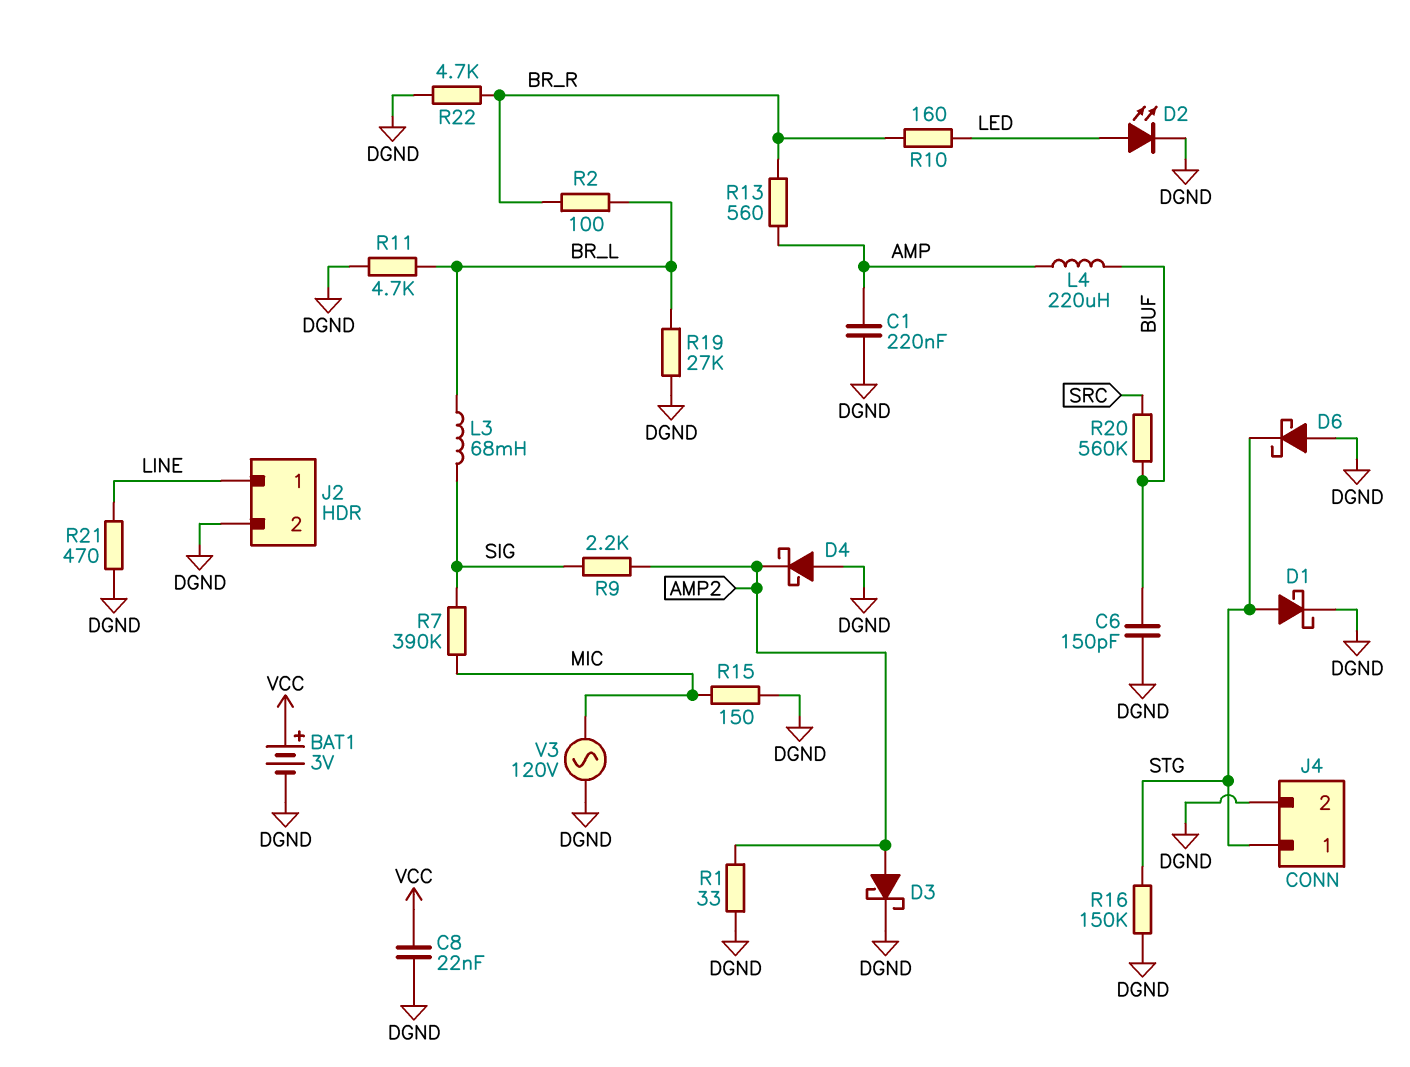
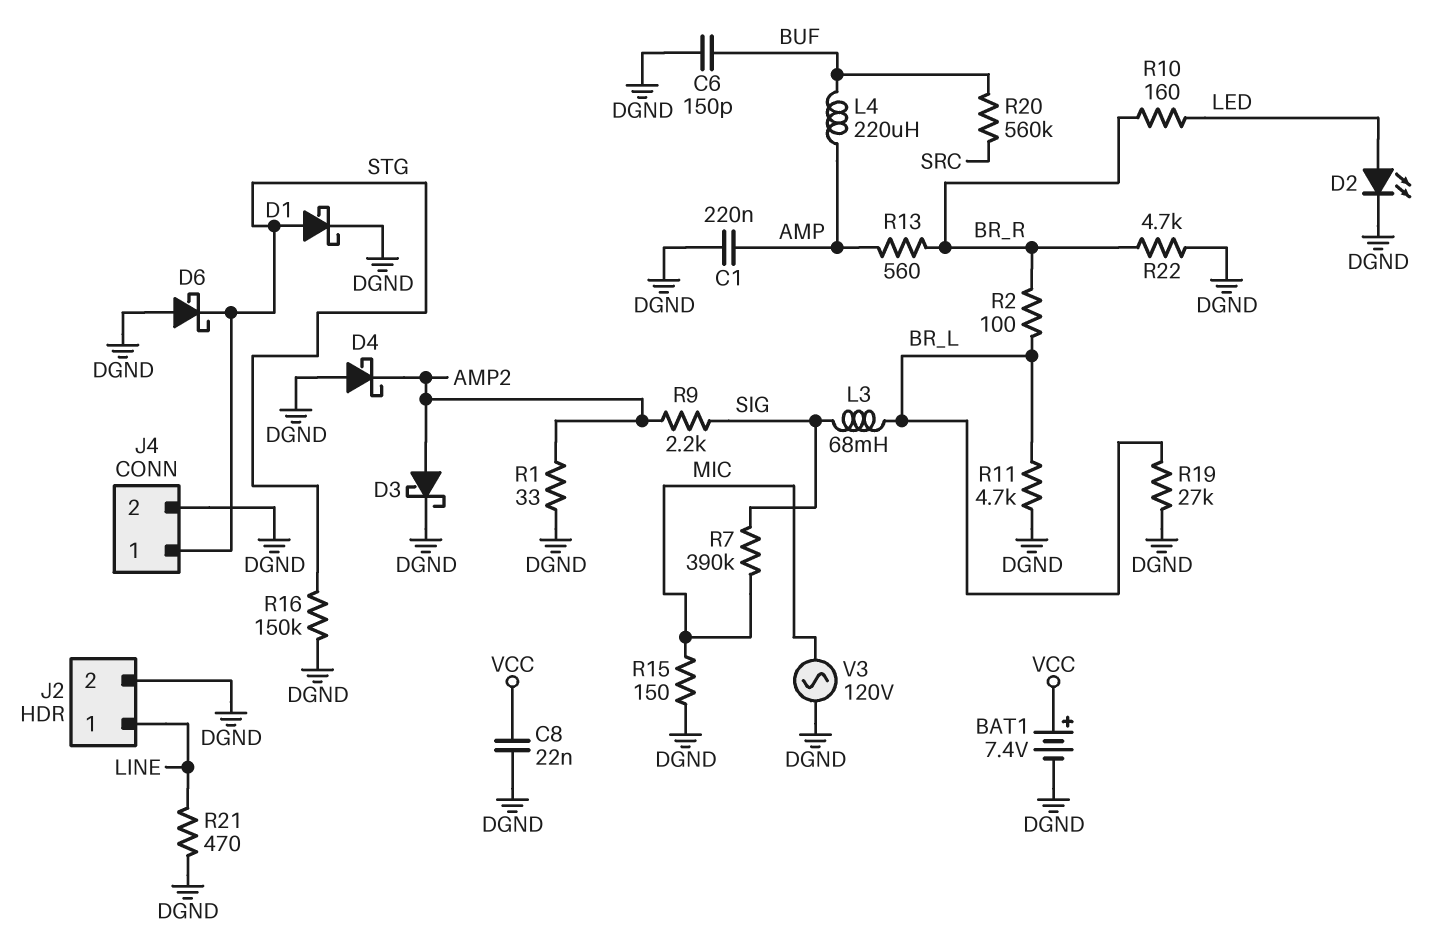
BAT1: 3V (plus VCC, minus DGND) -> 7.4V (plus VCC, minus DGND)

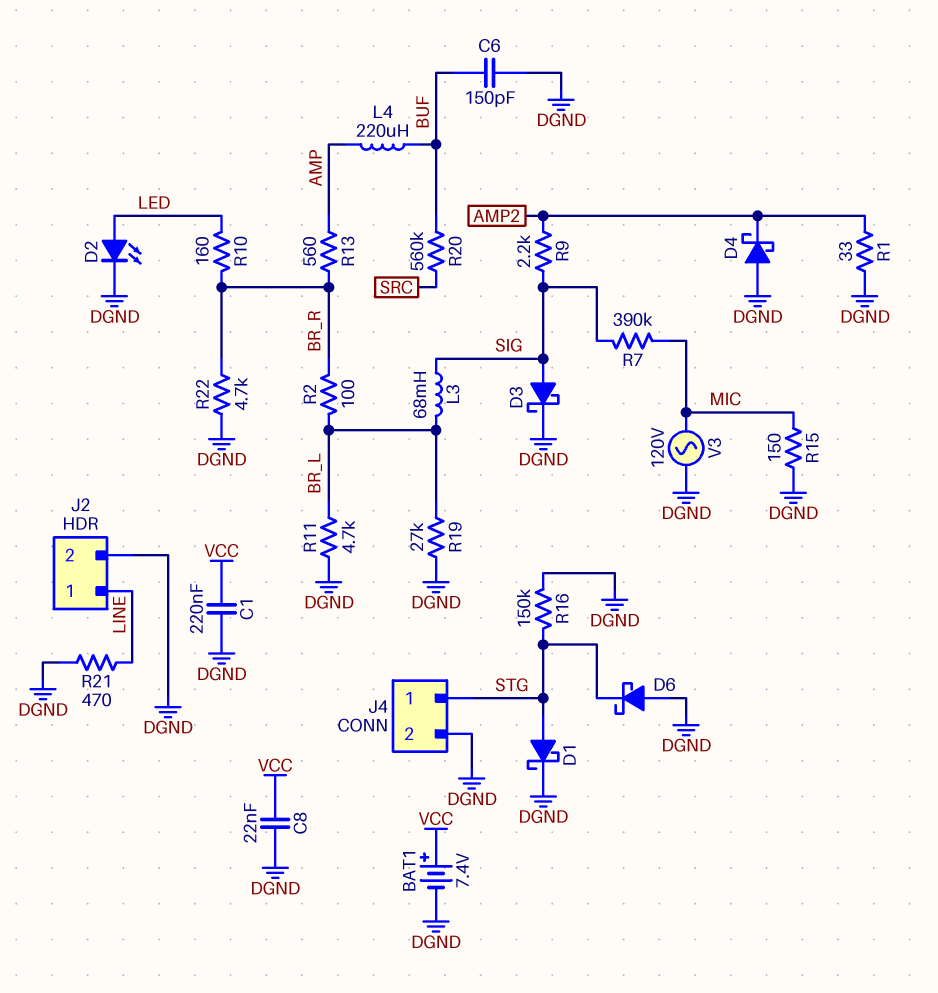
C1: 220nF (AMP, DGND) -> 220nF (DGND, VCC)
D3: schottky (A AMP2, K DGND) -> schottky (A SIG, K DGND)

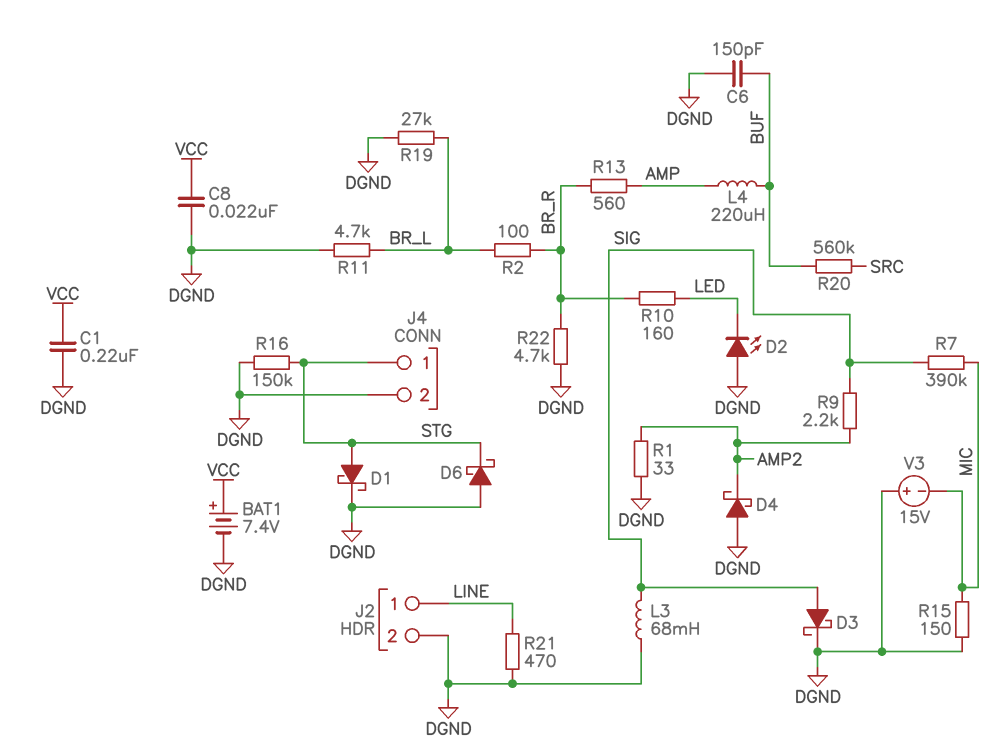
D2: LED (A LED, K DGND) -> LED (A DGND, K LED)
L3: 68mH (BR_L, SIG) -> 68mH (DGND, SIG)
V3: AC 120V (DGND, MIC) -> 15V (plus DGND, minus MIC)

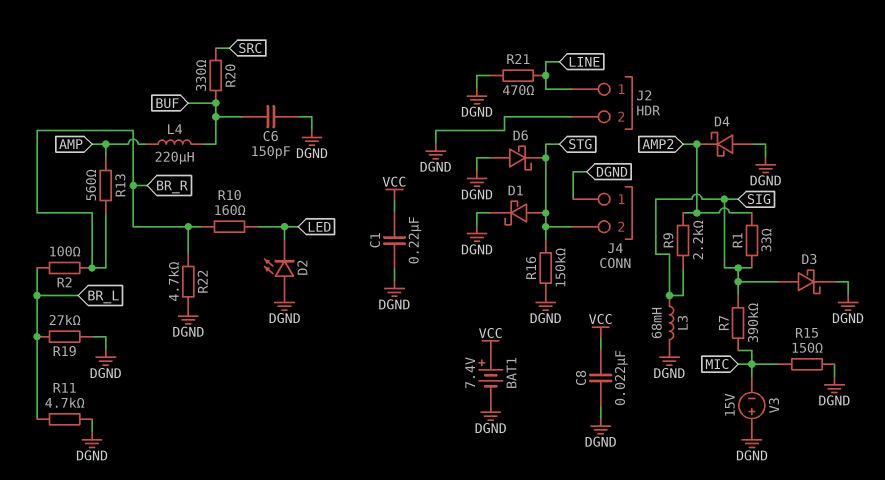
J4 pin 1: STG -> DGND
J4 pin 2: DGND -> STG
R1: 33 (AMP2, DGND) -> 33 (AMP2, SIG)
R20: 560k (BUF, SRC) -> 330 (BUF, SRC)

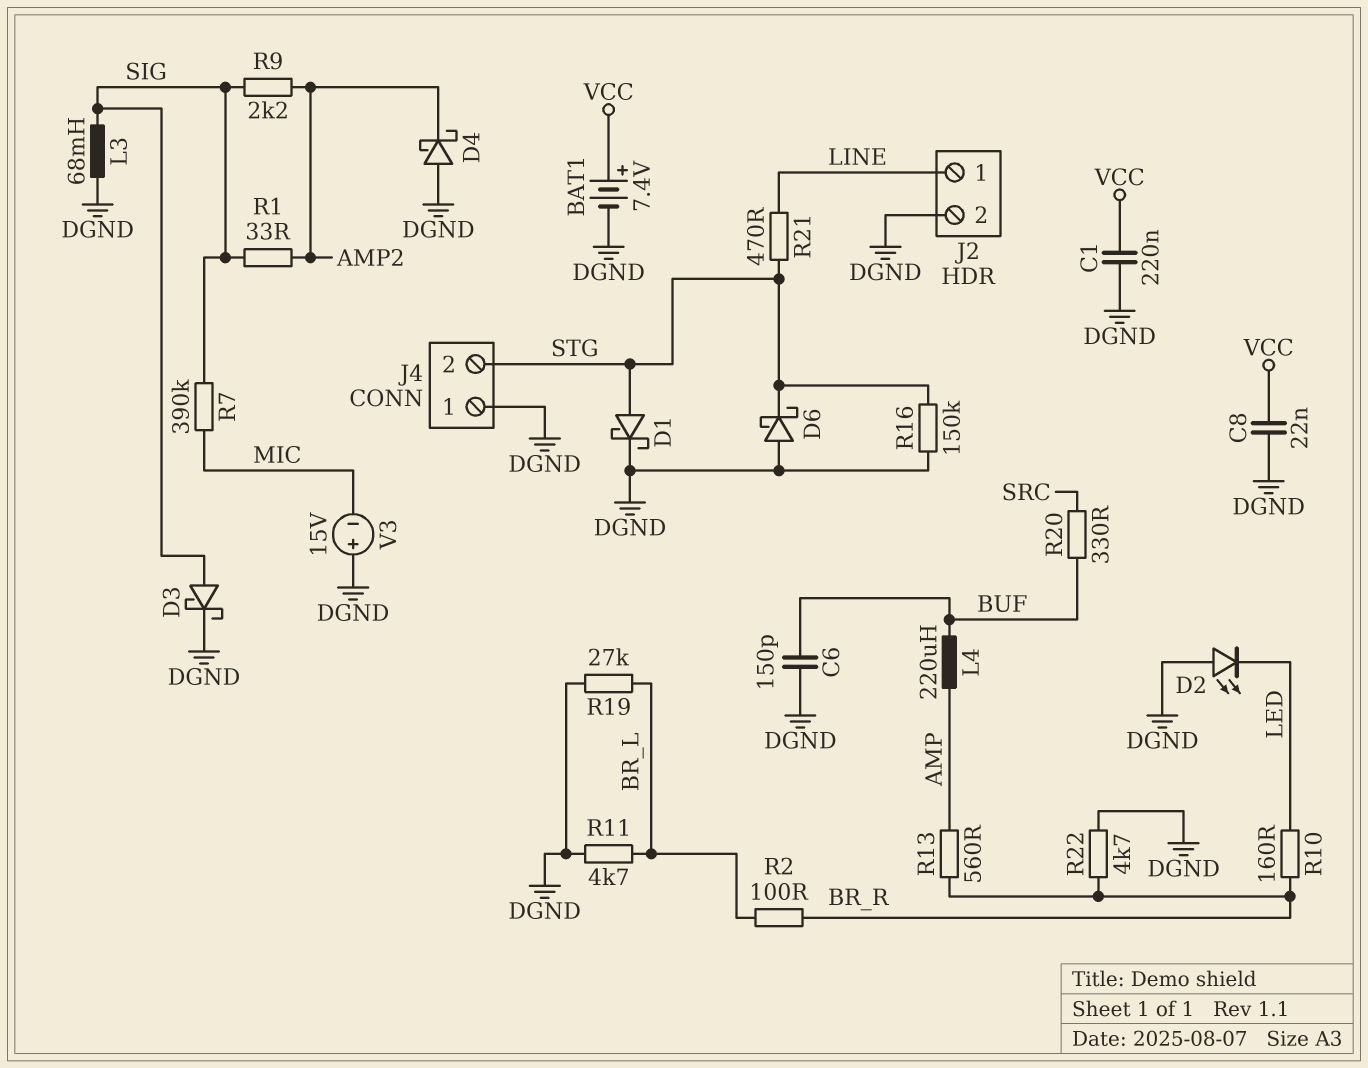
R15: 150 (DGND, MIC) -> none
R21: 470 (DGND, LINE) -> 470 (LINE, STG)

